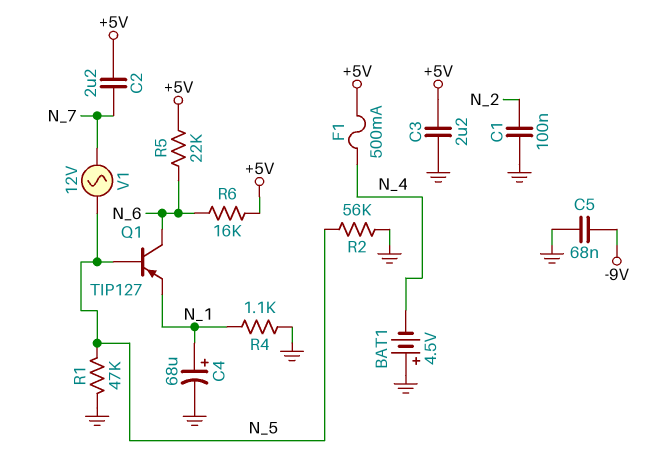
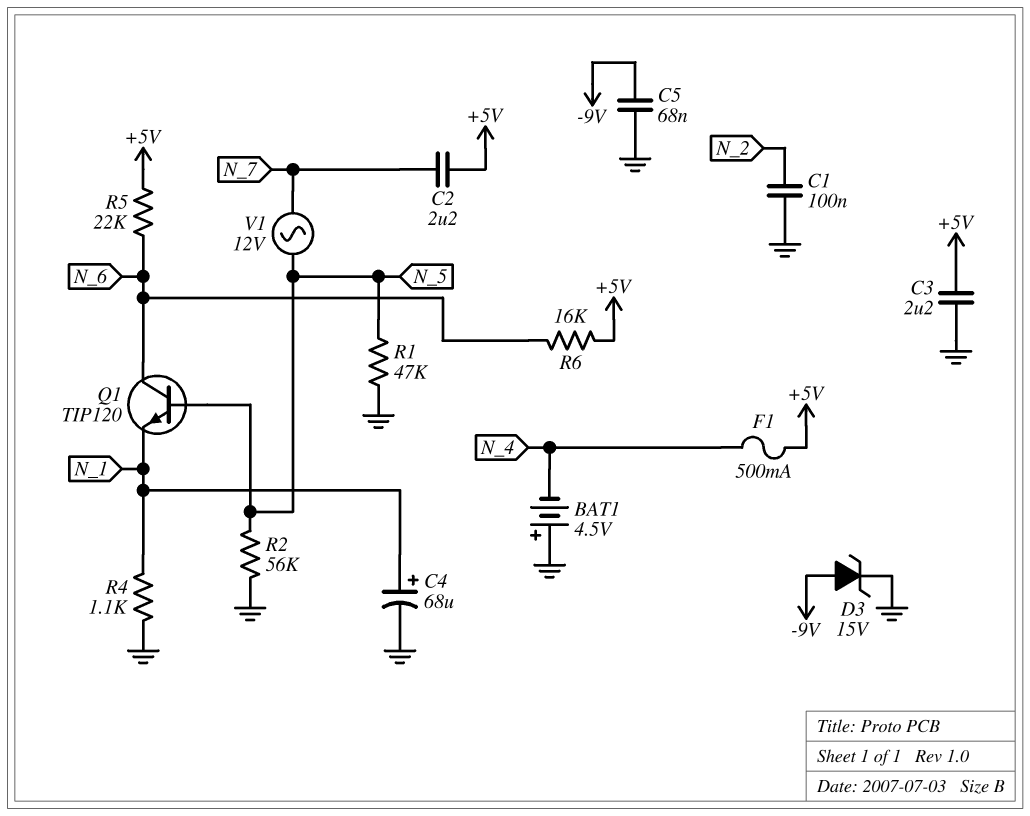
D3: none -> zener 15V (A -9V, K GND)
Q1: PNP TIP127 (B N_5, C N_6, E N_1) -> NPN TIP120 (B N_5, C N_6, E N_1)

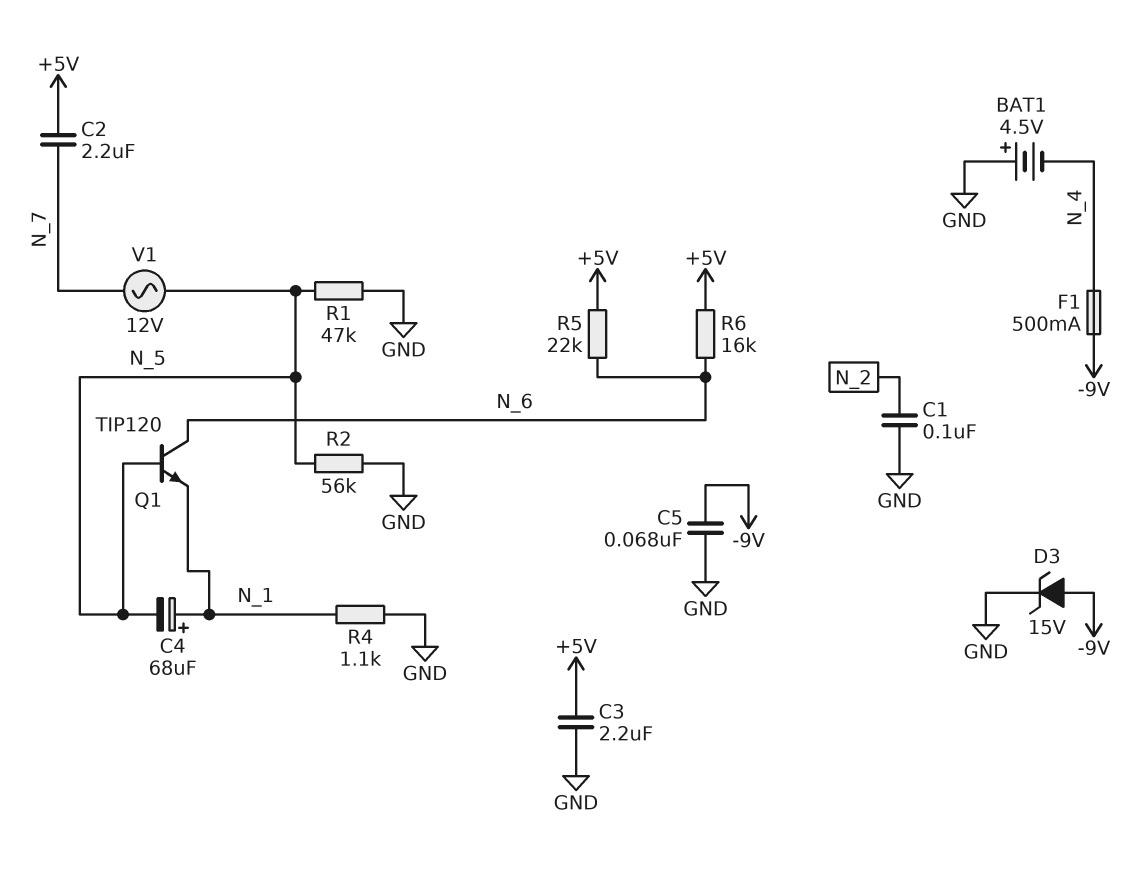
C4: 68uF (plus N_1, minus GND) -> 68uF (plus N_1, minus N_5)
F1: 500mA (+5V, N_4) -> 500mA (-9V, N_4)

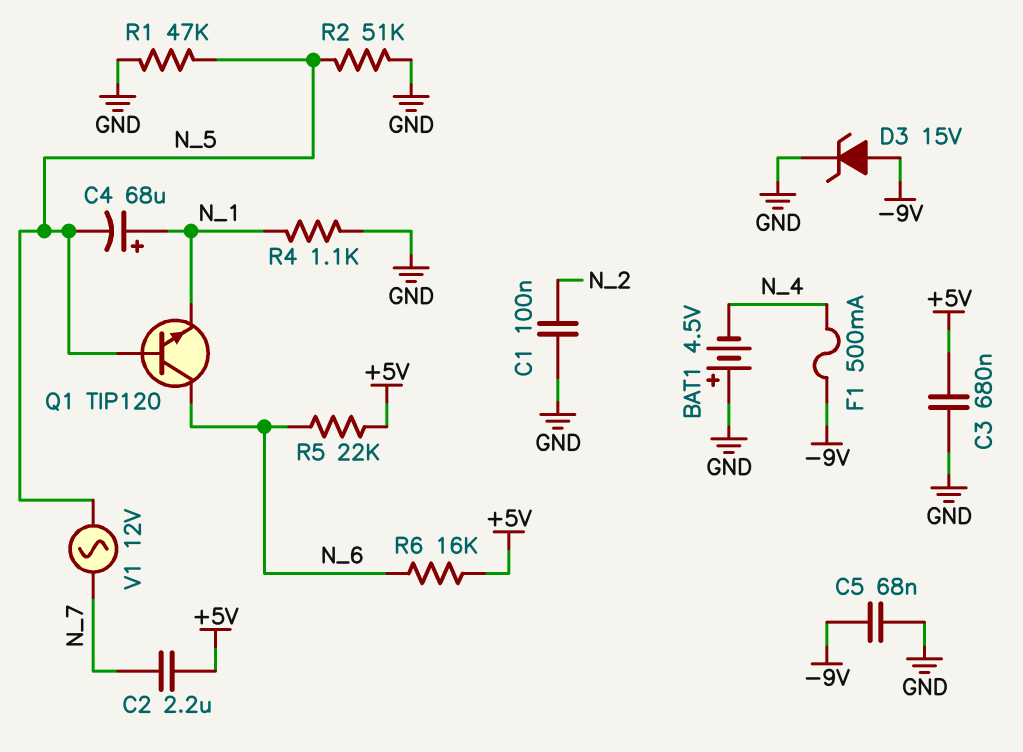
C3: 2.2uF (+5V, GND) -> 680nF (+5V, GND)
R2: 56k (GND, N_5) -> 51k (GND, N_5)

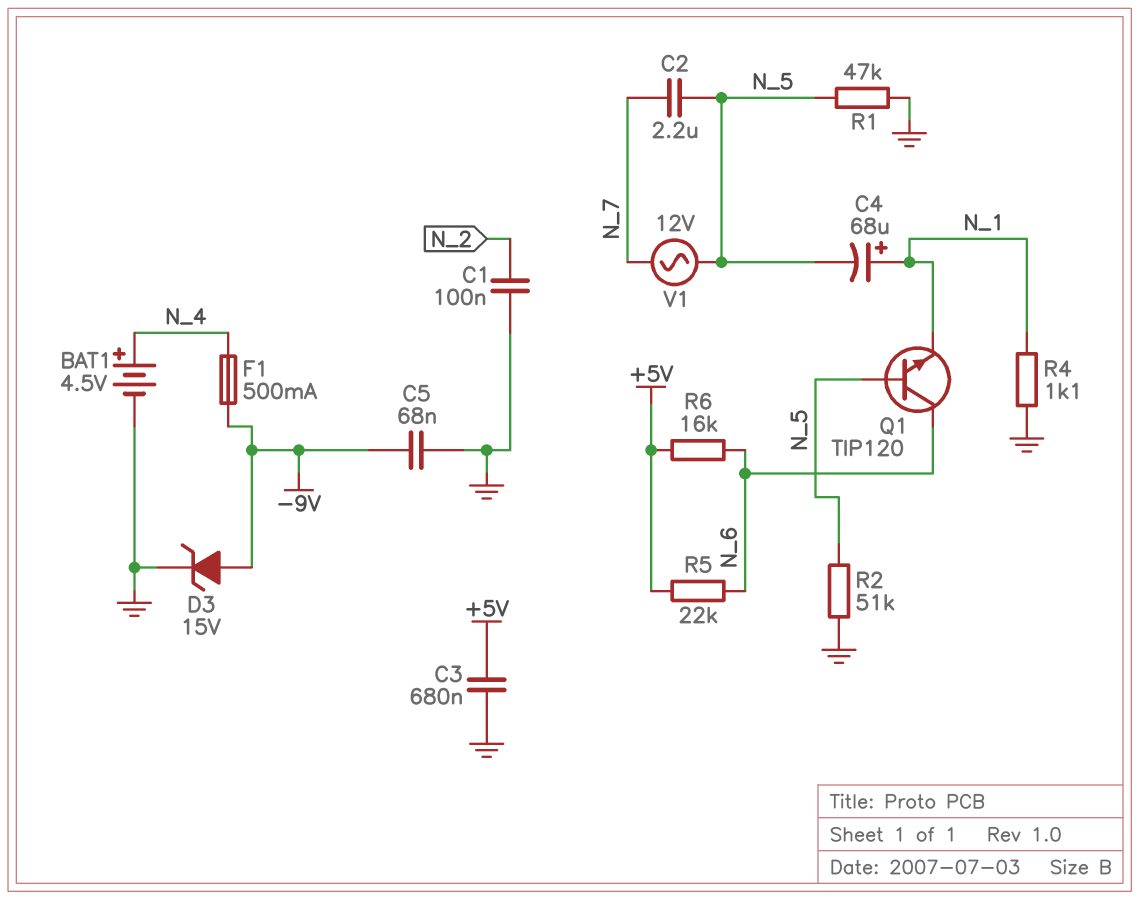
BAT1: 4.5V (plus GND, minus N_4) -> 4.5V (plus N_4, minus GND)
C2: 2.2uF (+5V, N_7) -> 2.2uF (N_5, N_7)

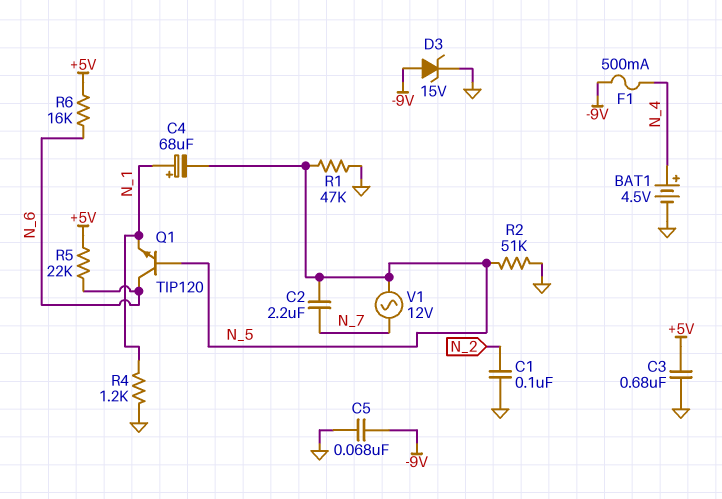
R4: 1.1k (GND, N_1) -> 1.2k (GND, N_1)

